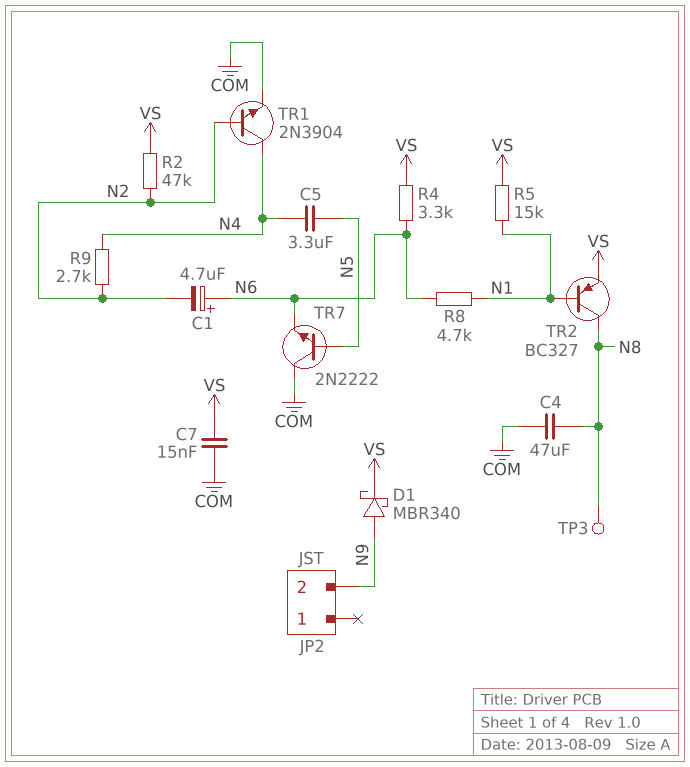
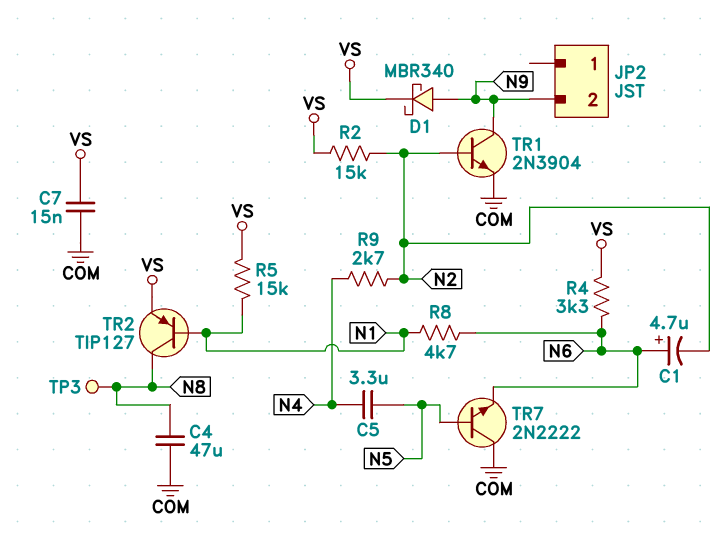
R2: 47k (N2, VS) -> 15k (N2, VS)
TR1: NPN 2N3904 (B N2, C N4, E COM) -> NPN 2N3904 (B N2, C N9, E COM)
TR2: PNP BC327 (B N1, C N8, E VS) -> PNP TIP127 (B N1, C N8, E VS)

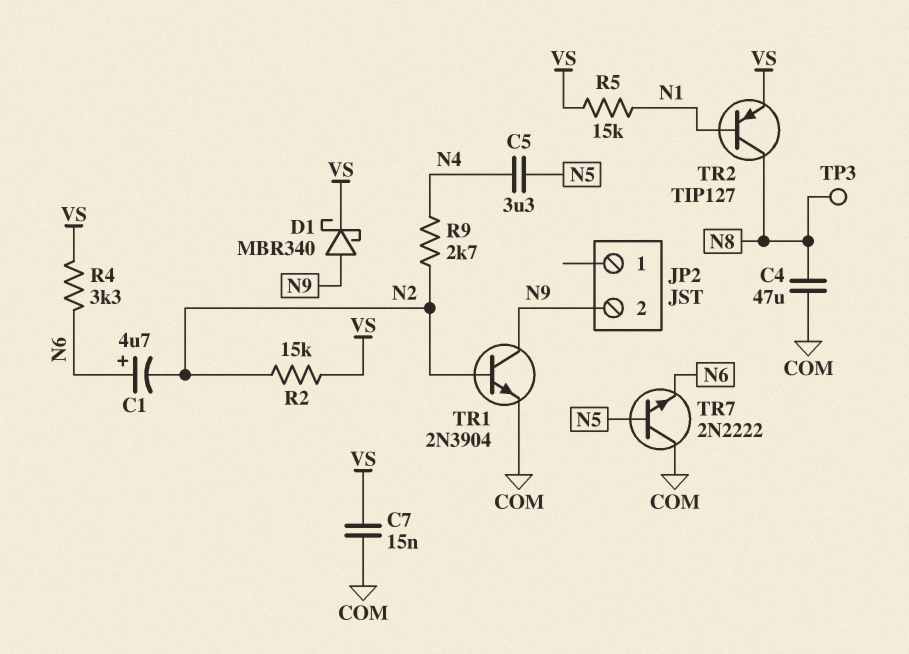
R8: 4.7k (N1, N6) -> none

